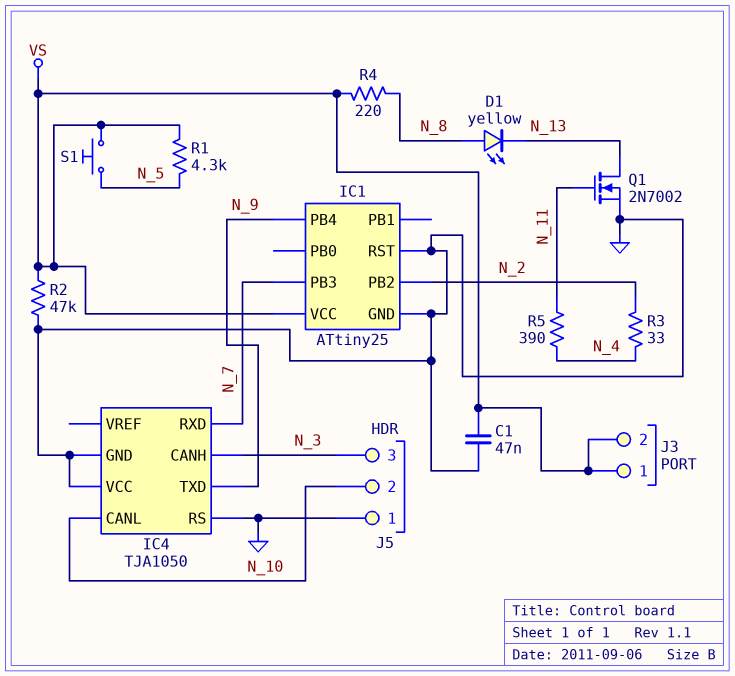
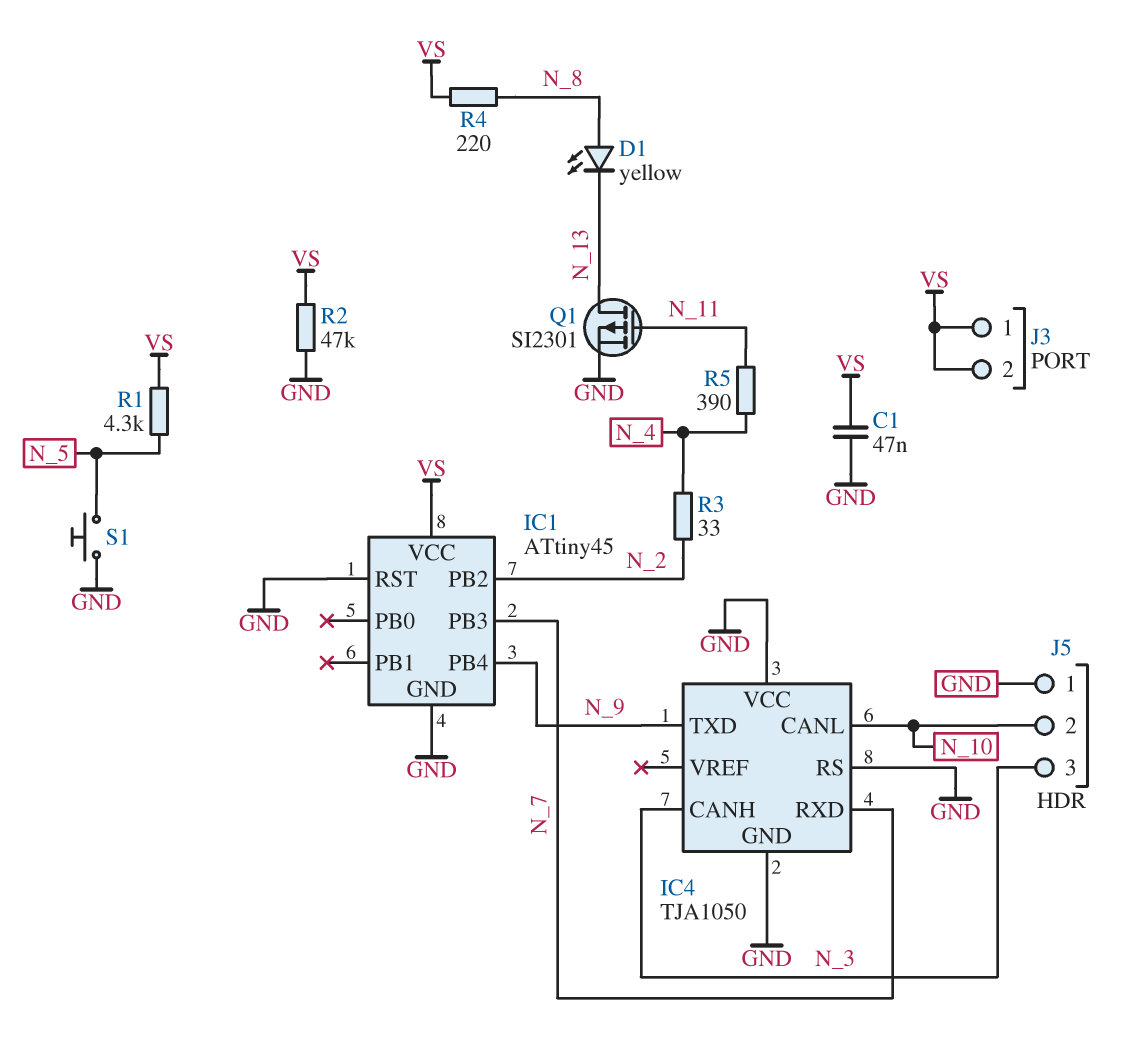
IC1: ATtiny25 -> ATtiny45
Q1: NMOS 2N7002 (G N_11, D N_13, S GND) -> PMOS SI2301 (G N_11, D N_13, S GND)
S1: button (N_5, VS) -> button (GND, N_5)

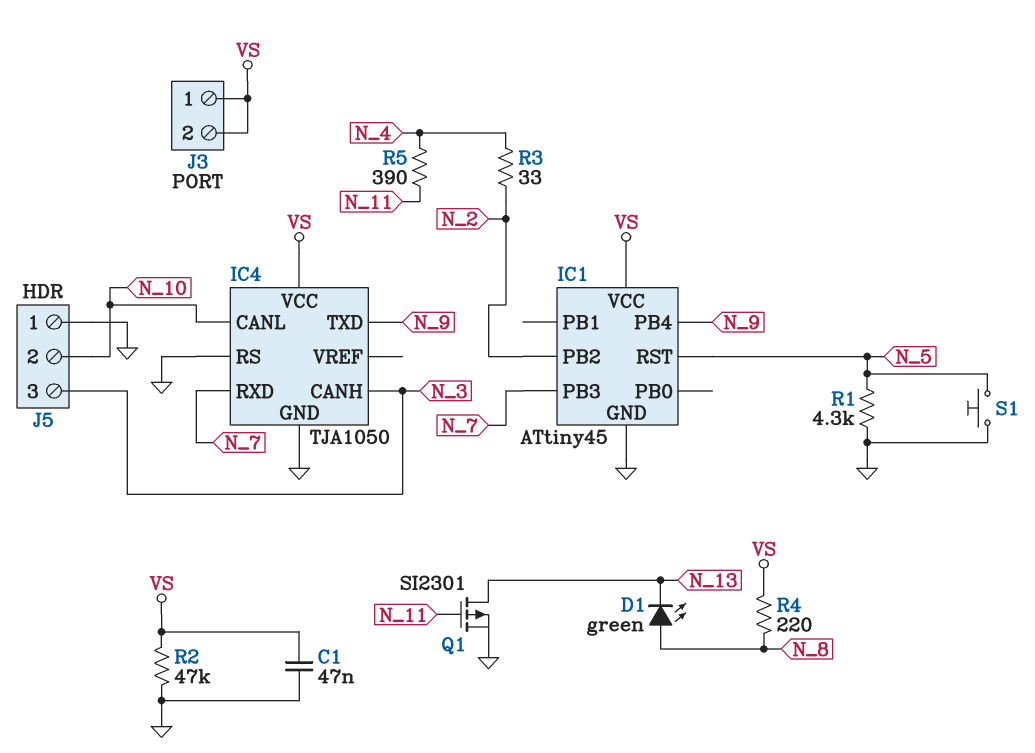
D1: LED yellow (A N_8, K N_13) -> LED green (A N_8, K N_13)
IC1 pin RST: GND -> N_5
IC4 pin VCC: GND -> VS
R1: 4.3k (N_5, VS) -> 4.3k (GND, N_5)

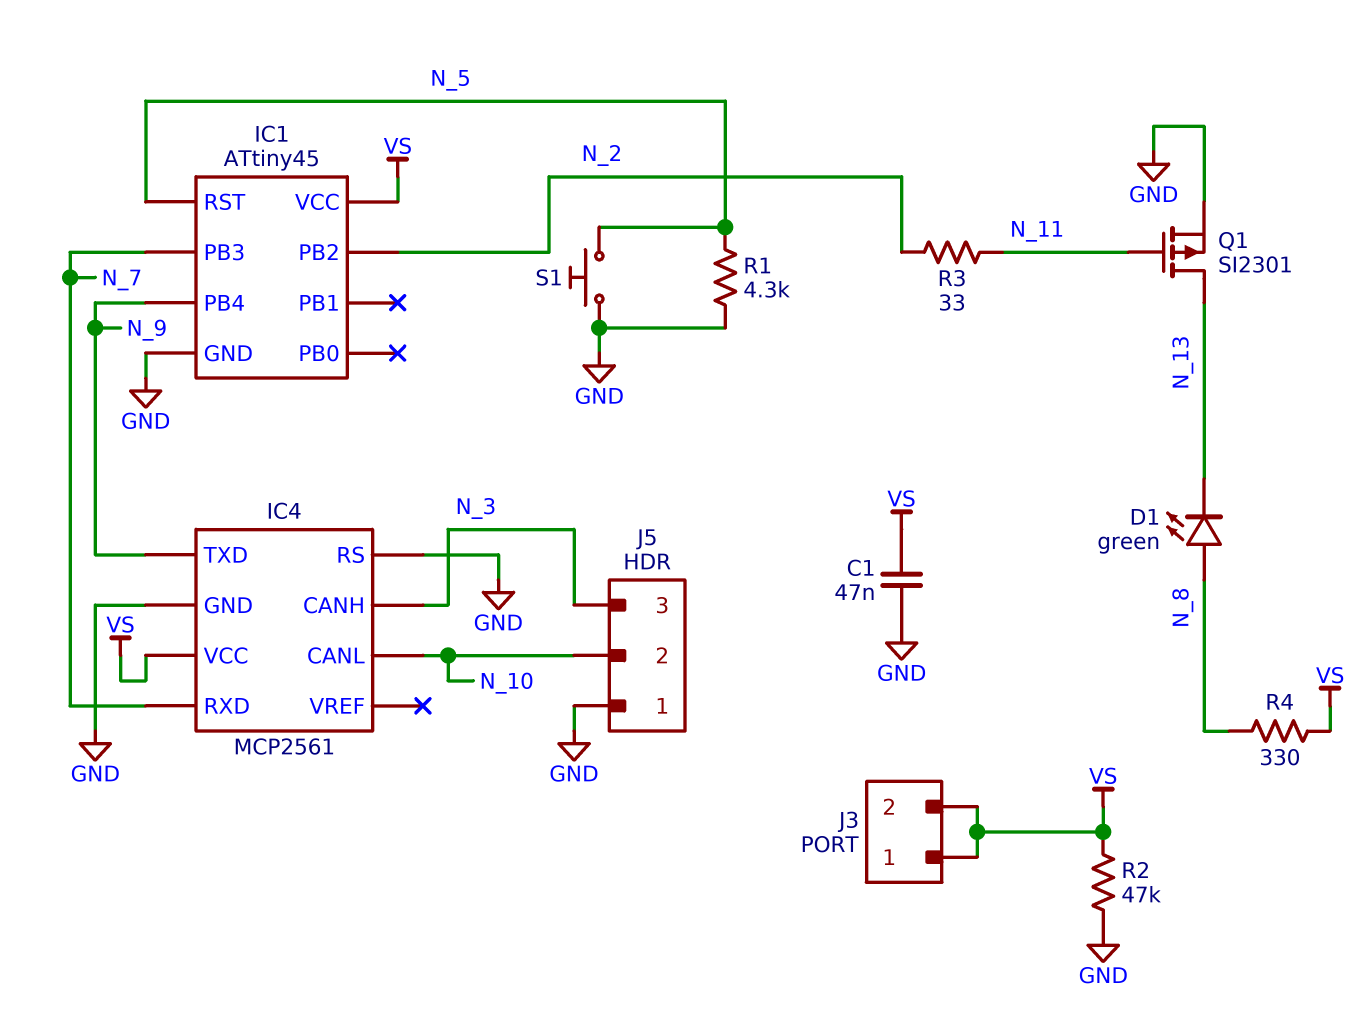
IC4: TJA1050 -> MCP2561
R3: 33 (N_2, N_4) -> 33 (N_2, N_11)
R4: 220 (N_8, VS) -> 330 (N_8, VS)
R5: 390 (N_4, N_11) -> none

